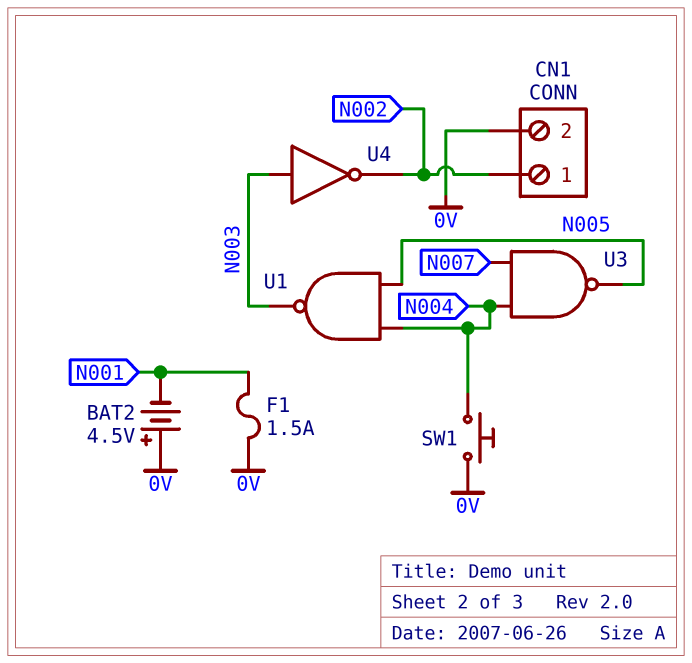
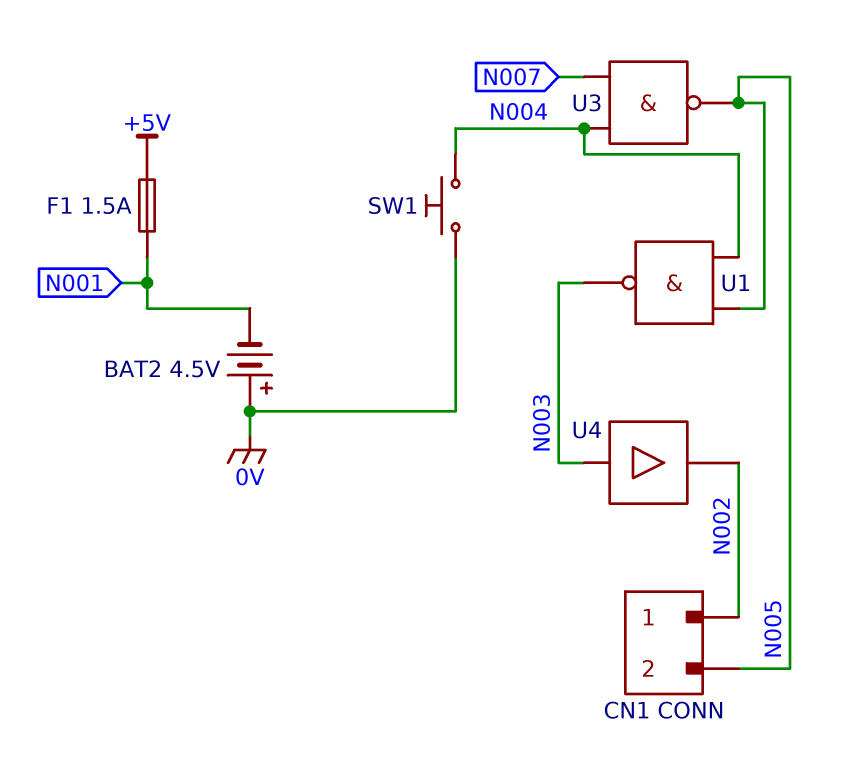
CN1 pin 2: 0V -> N005
F1: 1.5A (0V, N001) -> 1.5A (+5V, N001)
U4: NOT (in N003, out N002) -> buffer (in N003, out N002)

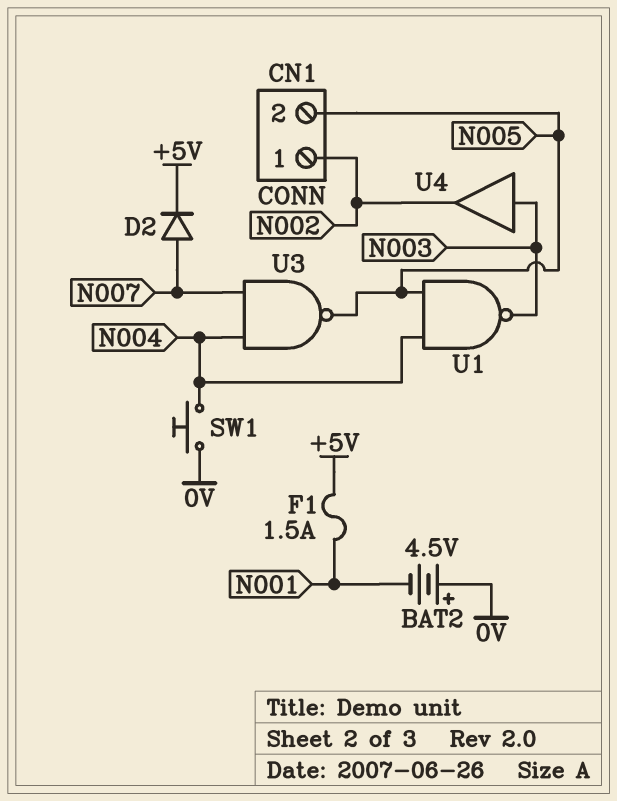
D2: none -> diode (A N007, K +5V)

